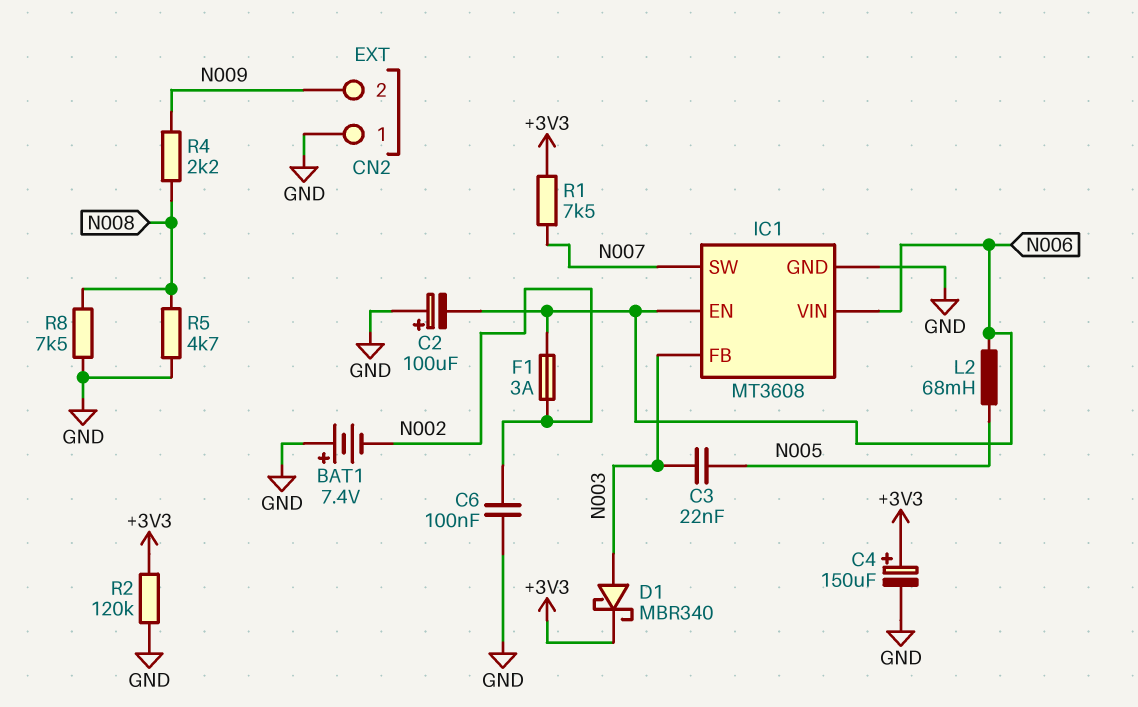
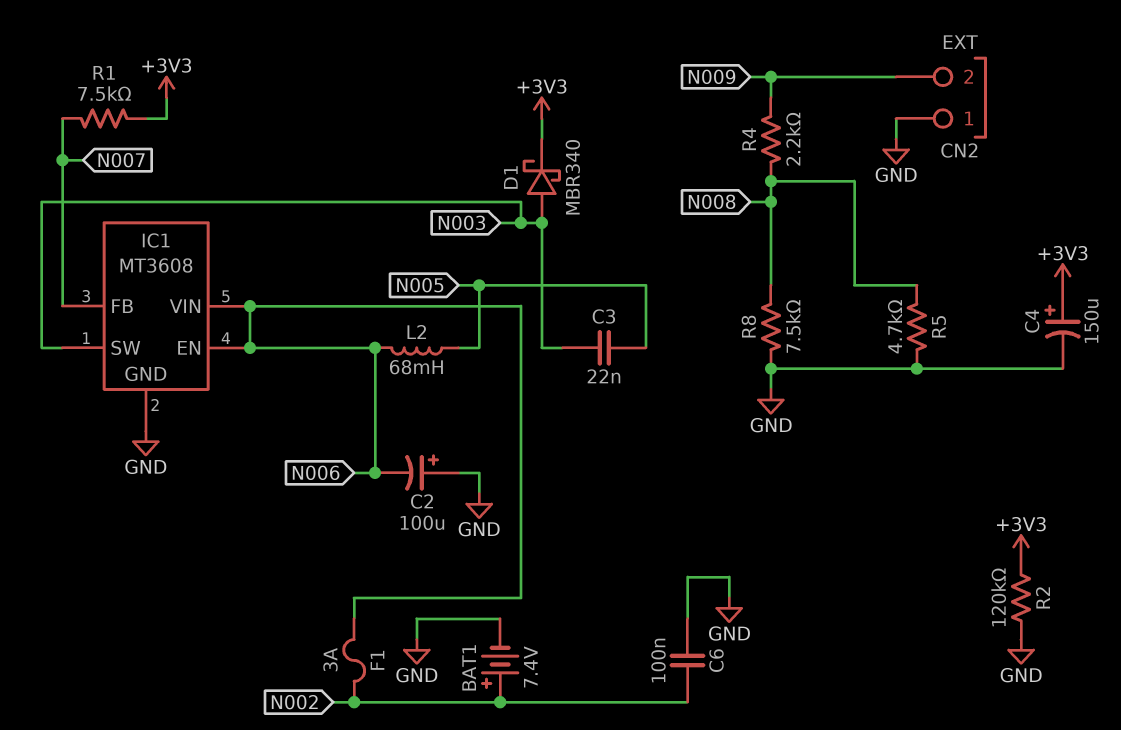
BAT1: 7.4V (plus GND, minus N002) -> 7.4V (plus N002, minus GND)
IC1 pin FB: N003 -> N007
IC1 pin SW: N007 -> N003

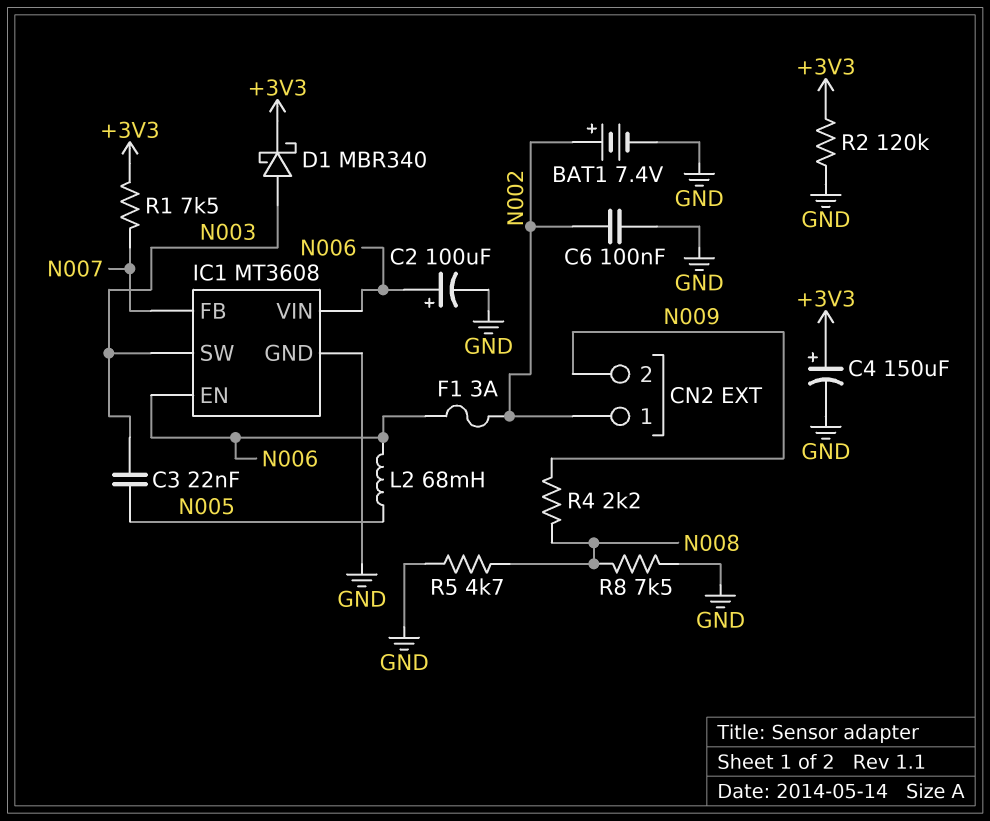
C2: 100uF (plus GND, minus N006) -> 100uF (plus N006, minus GND)
CN2 pin 1: GND -> N002

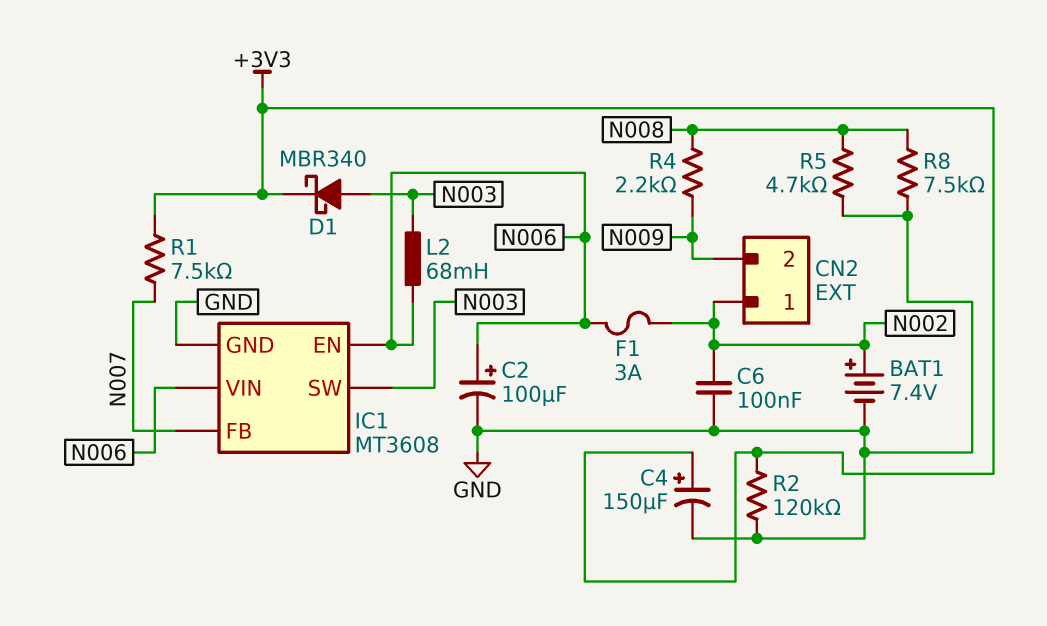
C3: 22nF (N003, N005) -> none
L2: 68mH (N005, N006) -> 68mH (N003, N006)

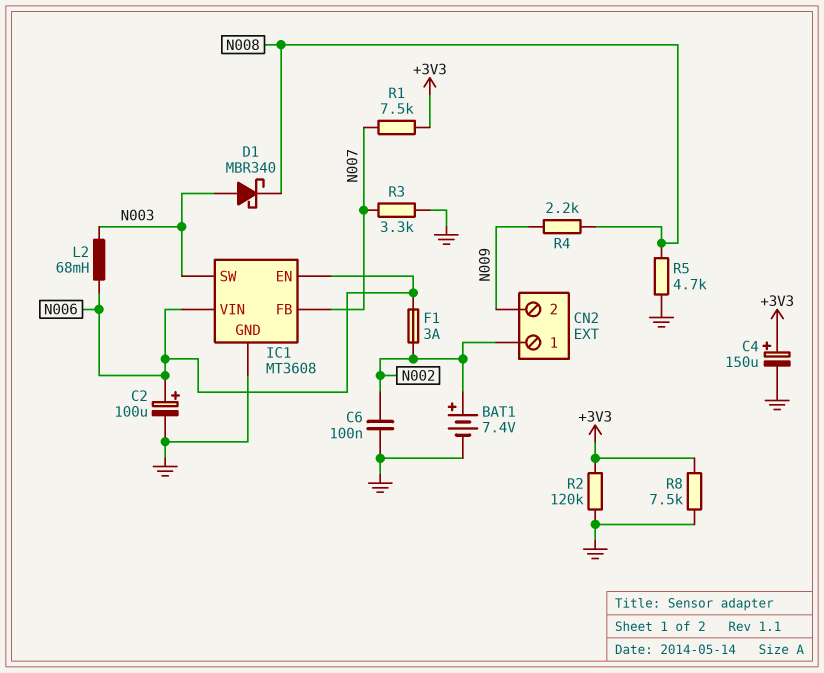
D1: schottky MBR340 (A N003, K +3V3) -> schottky MBR340 (A N003, K N008)
R3: none -> 3.3k (GND, N007)
R8: 7.5k (GND, N008) -> 7.5k (+3V3, GND)

